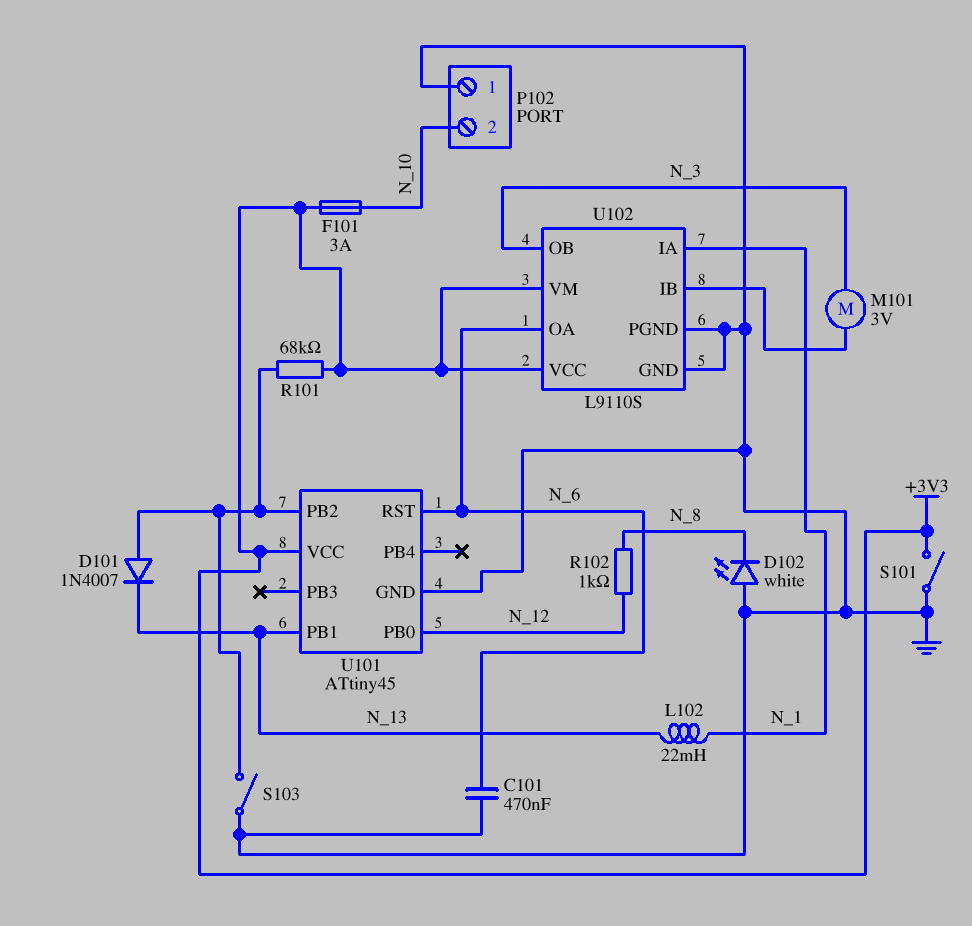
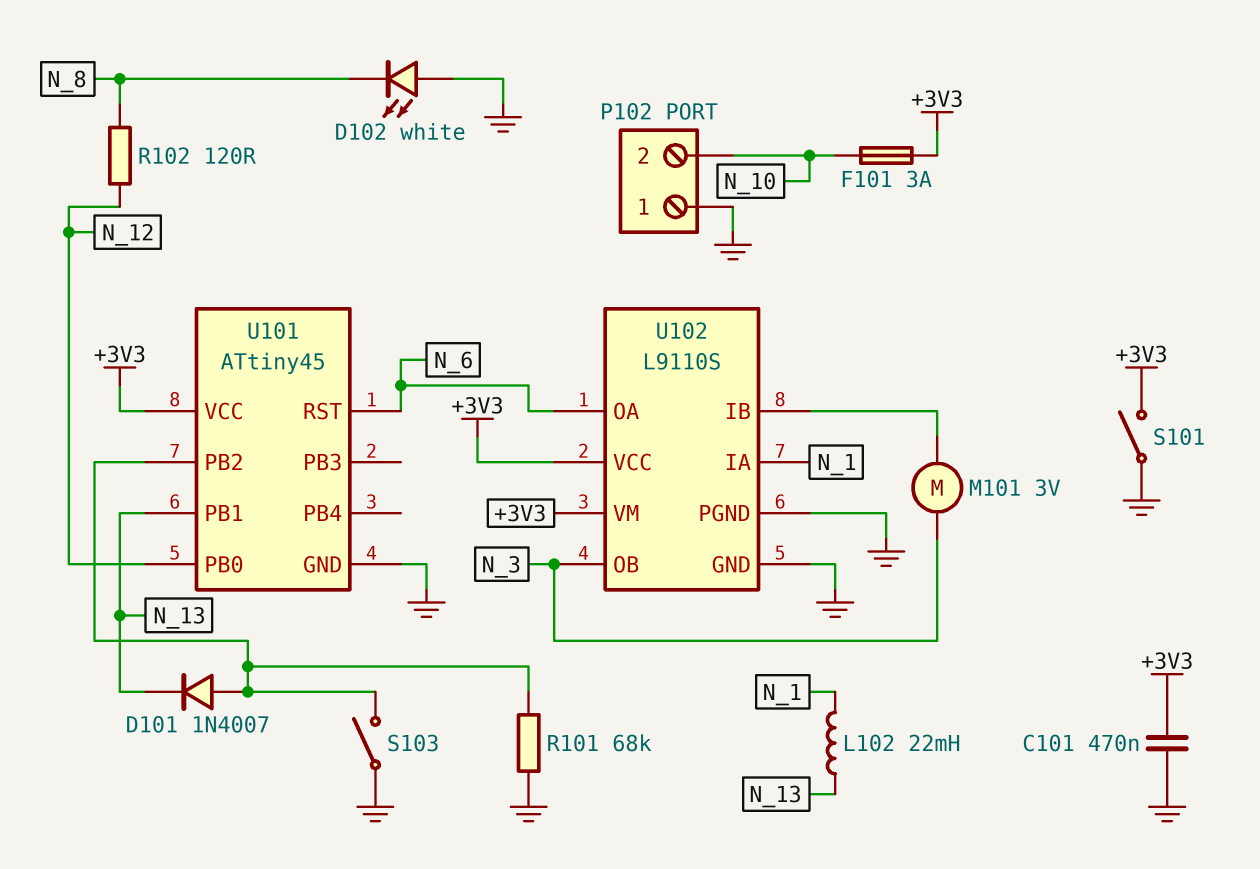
C101: 470nF (GND, N_6) -> 470nF (+3V3, GND)
R101: 68k (+3V3, U101/PB2) -> 68k (GND, U101/PB2)
R102: 1k (N_8, N_12) -> 120 (N_8, N_12)

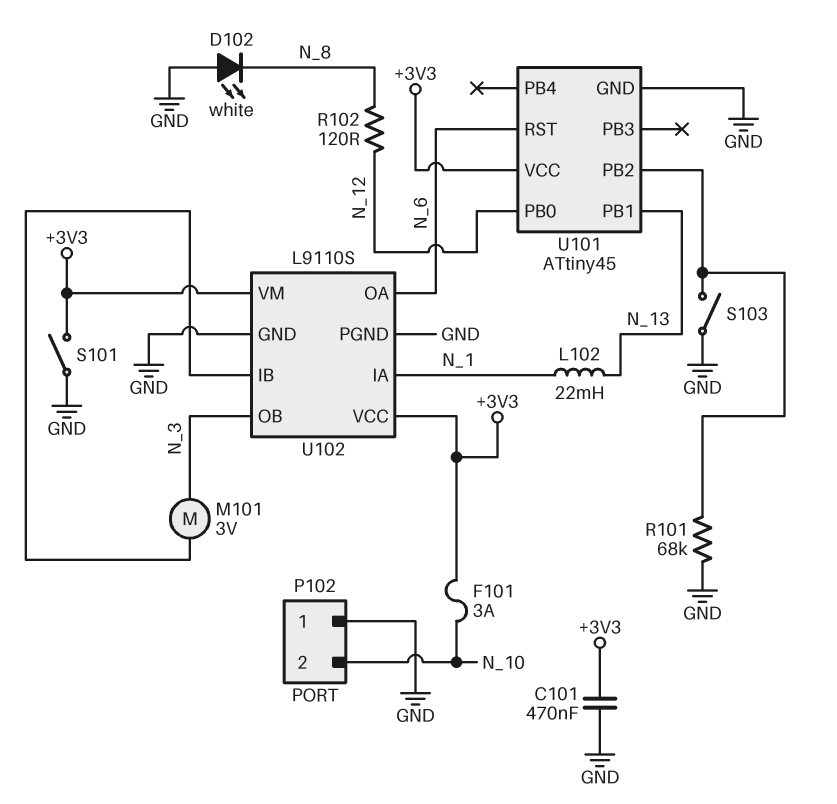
D101: diode 1N4007 (A U101/PB2, K N_13) -> none

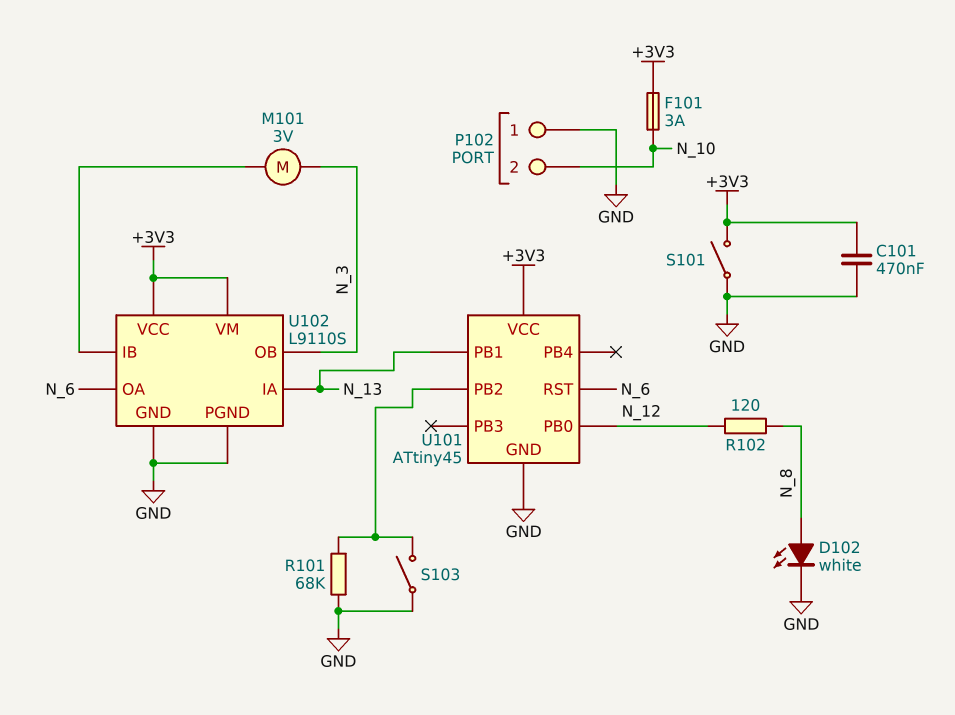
D102: LED white (A GND, K N_8) -> LED white (A N_8, K GND)
L102: 22mH (N_1, N_13) -> none
U102 pin IA: N_1 -> N_13

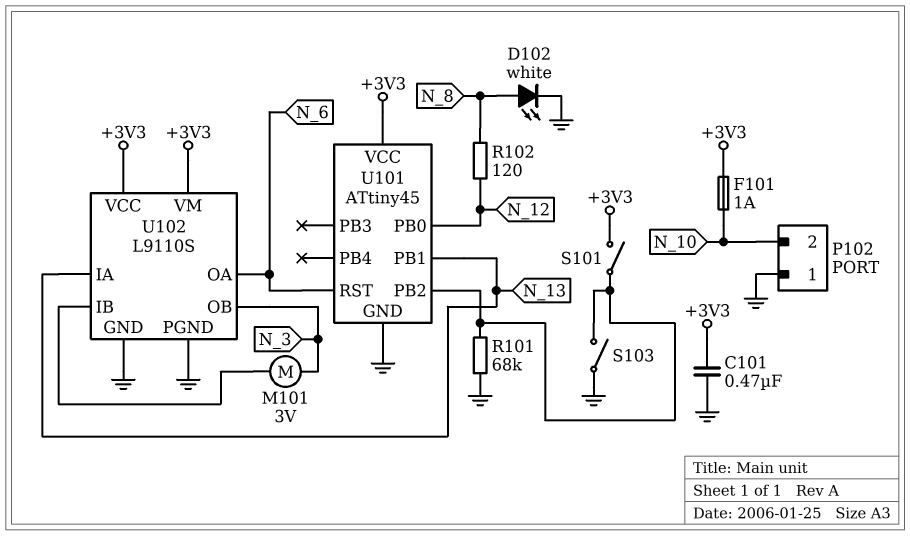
F101: 3A (+3V3, N_10) -> 1A (+3V3, N_10)
S101: switch (+3V3, GND) -> switch (+3V3, U101/PB2)

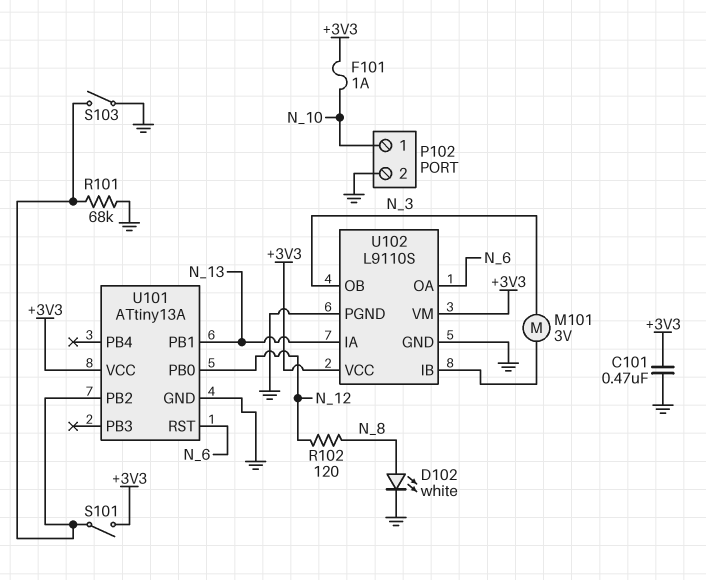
P102 pin 1: GND -> N_10
P102 pin 2: N_10 -> GND
U101: ATtiny45 -> ATtiny13A

